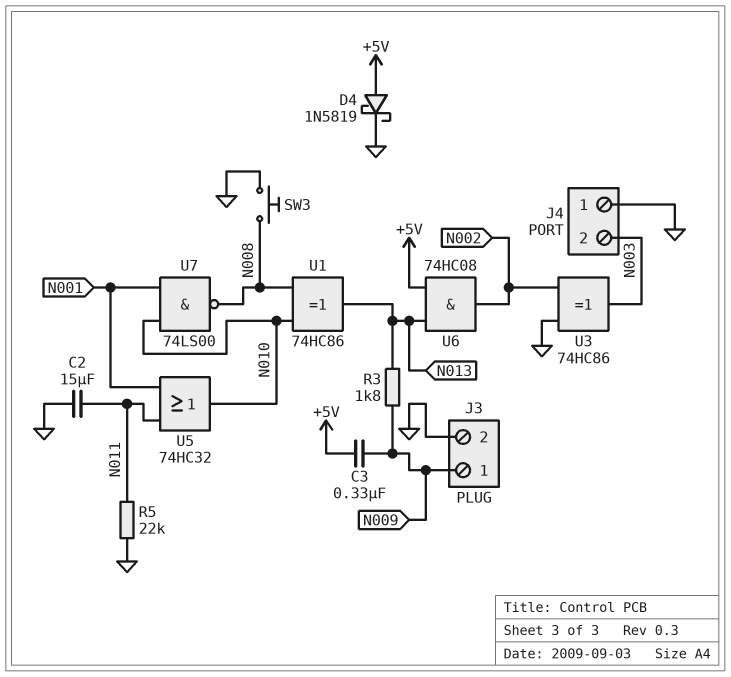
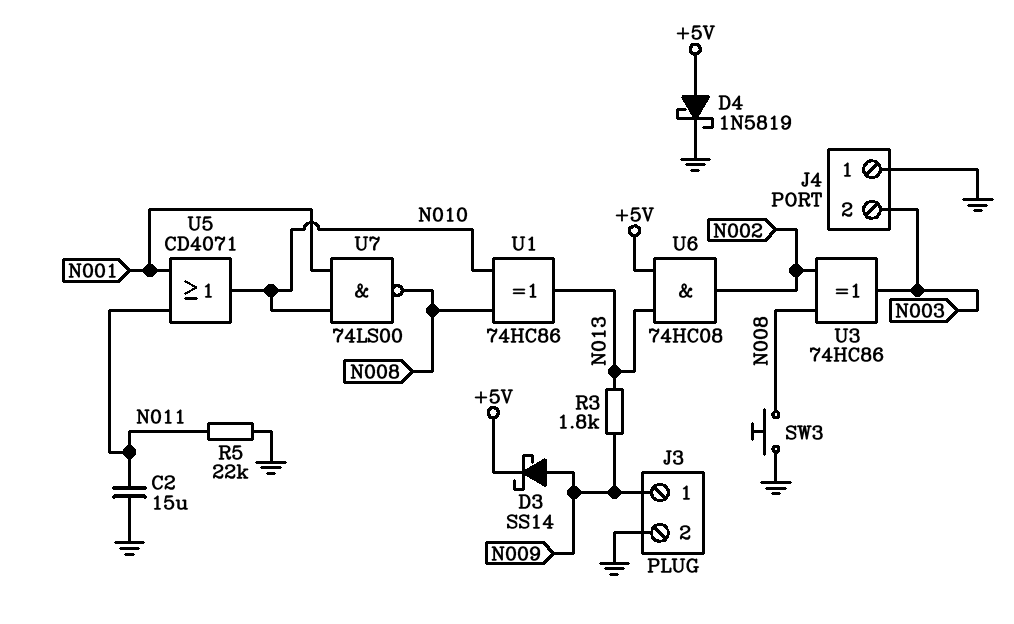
C3: 330nF (+5V, N009) -> none
D3: none -> schottky SS14 (A N009, K +5V)
U3: XOR 74HC86 (in GND, in N002, out N003) -> XOR 74HC86 (in N002, in N008, out N003)
U5: OR 74HC32 (in N001, in N011, out N010) -> OR CD4071 (in N001, in N011, out N010)

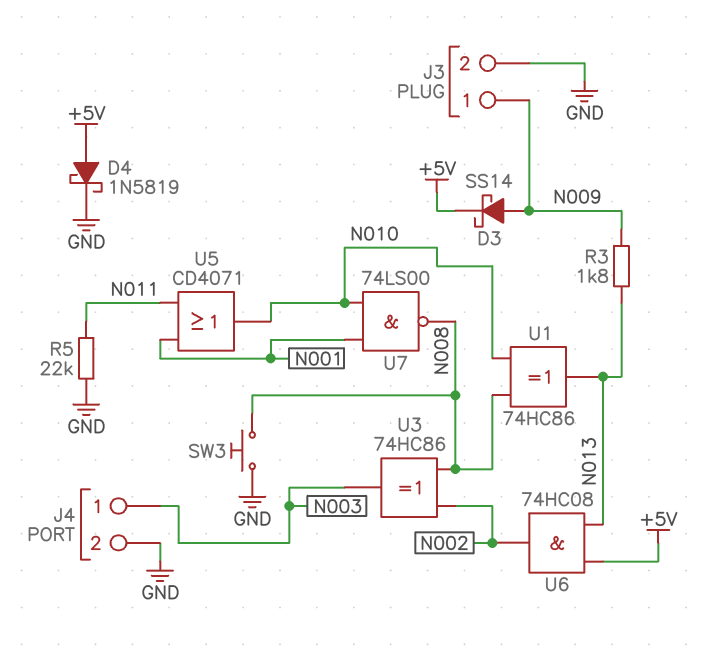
C2: 15uF (GND, N011) -> none
J4 pin 1: GND -> N003
J4 pin 2: N003 -> GND

